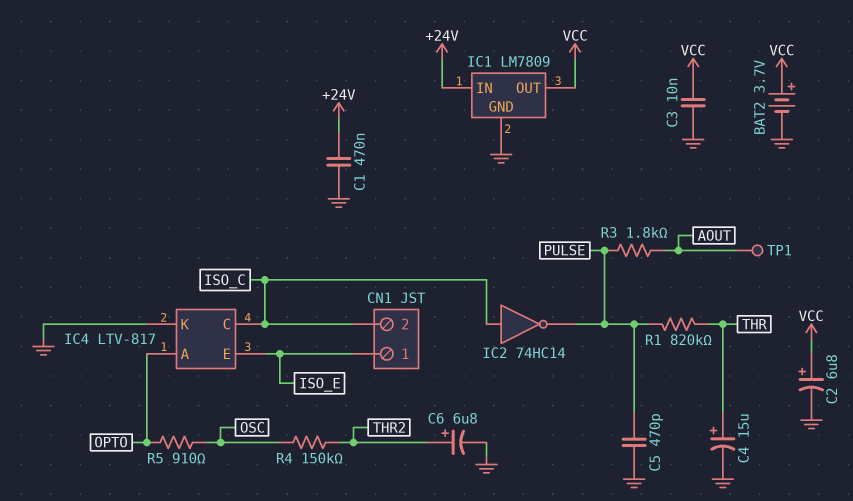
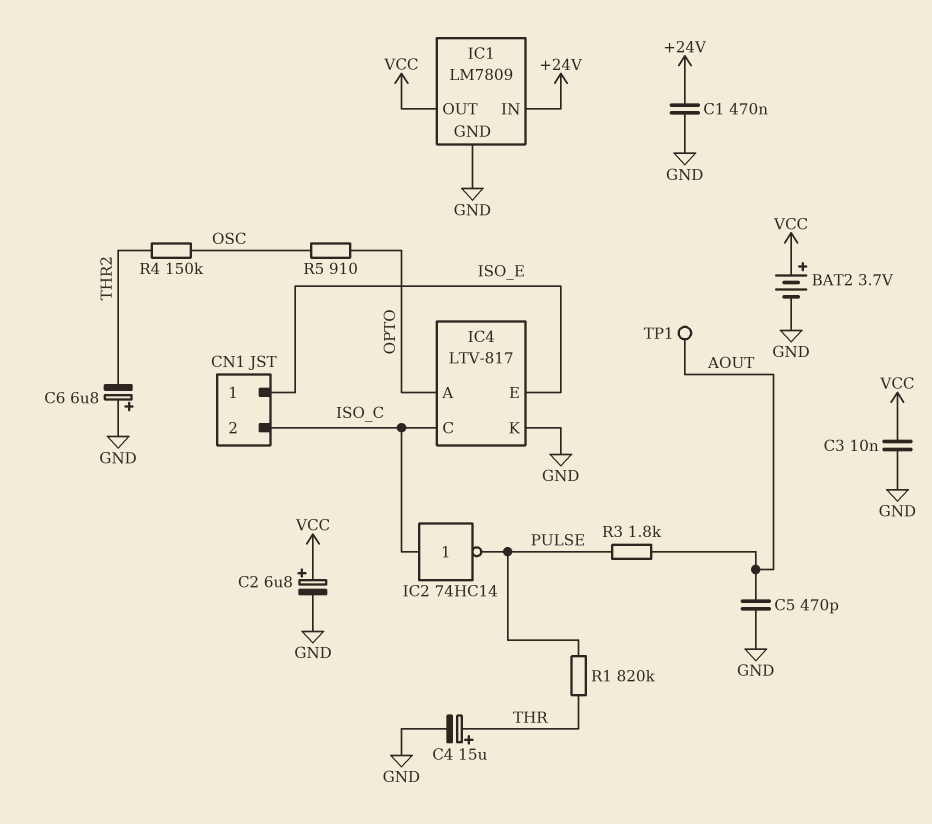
C5: 470pF (GND, PULSE) -> 470pF (AOUT, GND)
C6: 6.8uF (plus THR2, minus GND) -> 6.8uF (plus GND, minus THR2)

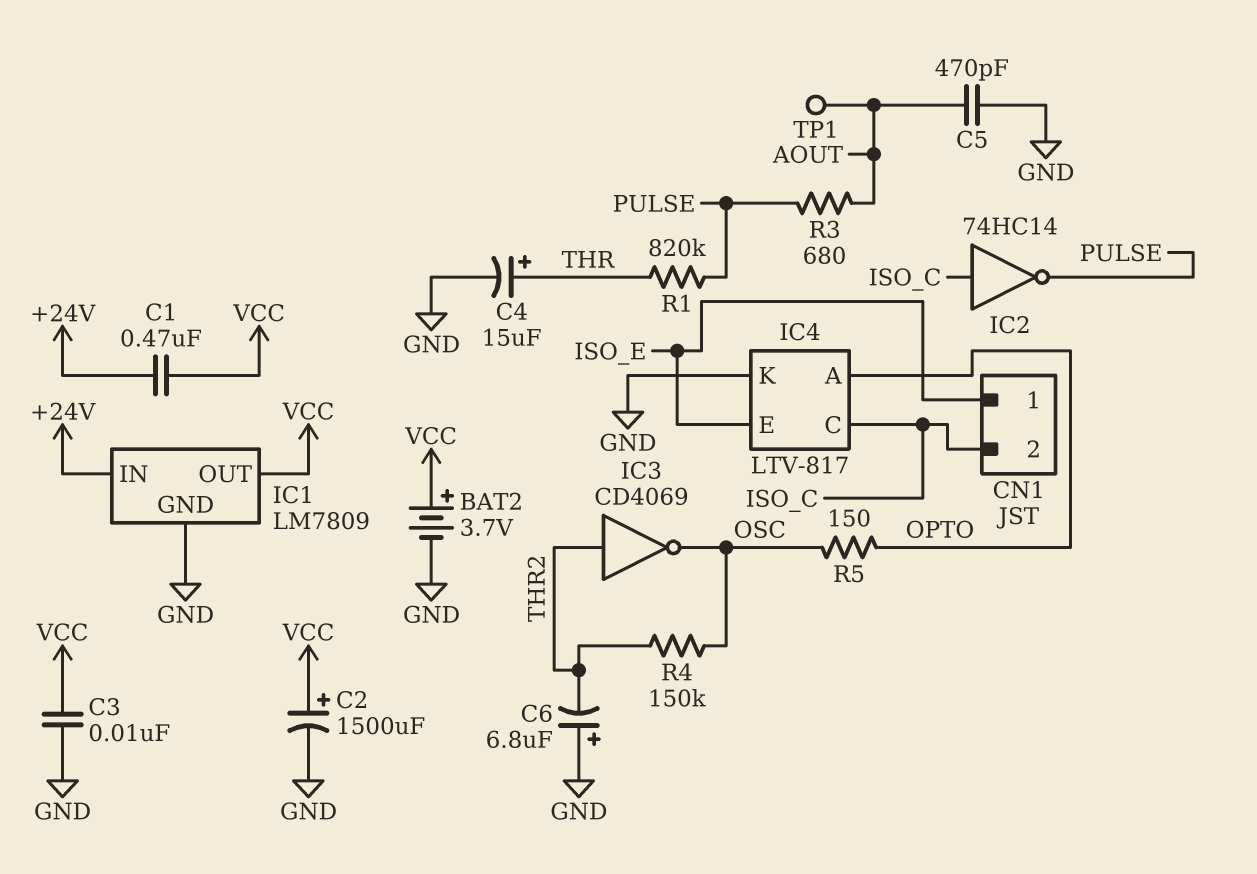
C1: 470nF (+24V, GND) -> 470nF (+24V, VCC)
C2: 6.8uF (plus VCC, minus GND) -> 1500uF (plus VCC, minus GND)
IC3: none -> NOT CD4069 (in THR2, out OSC)
R3: 1.8k (AOUT, PULSE) -> 680 (AOUT, PULSE)
R5: 910 (OPTO, OSC) -> 150 (OPTO, OSC)

